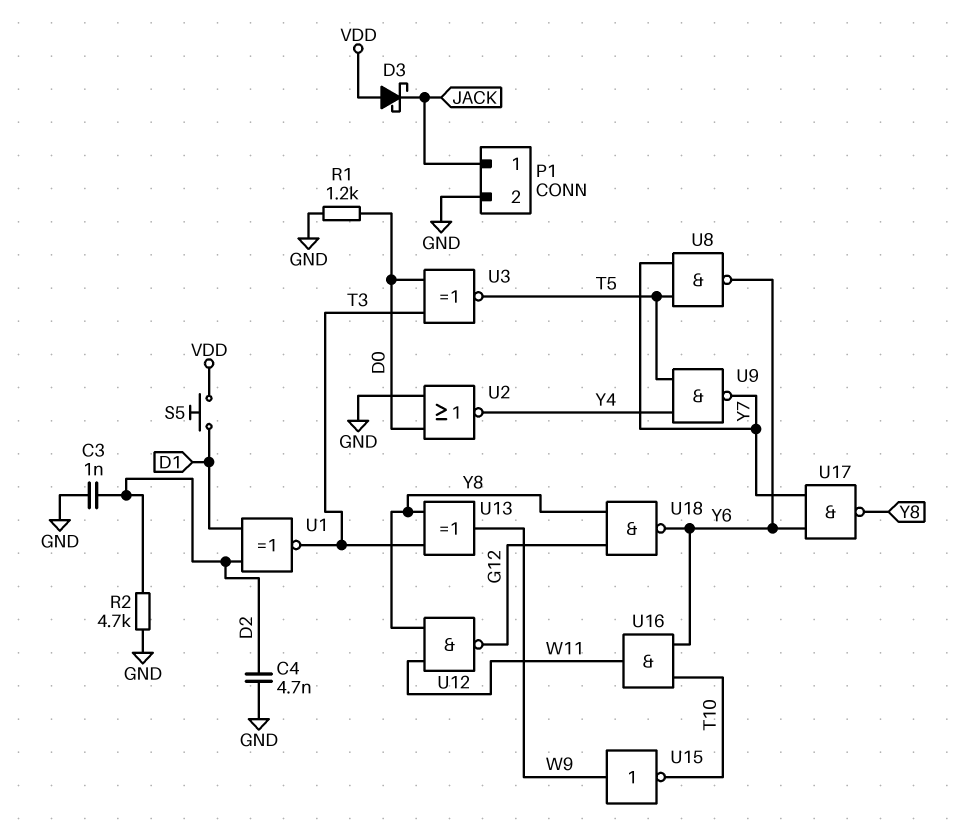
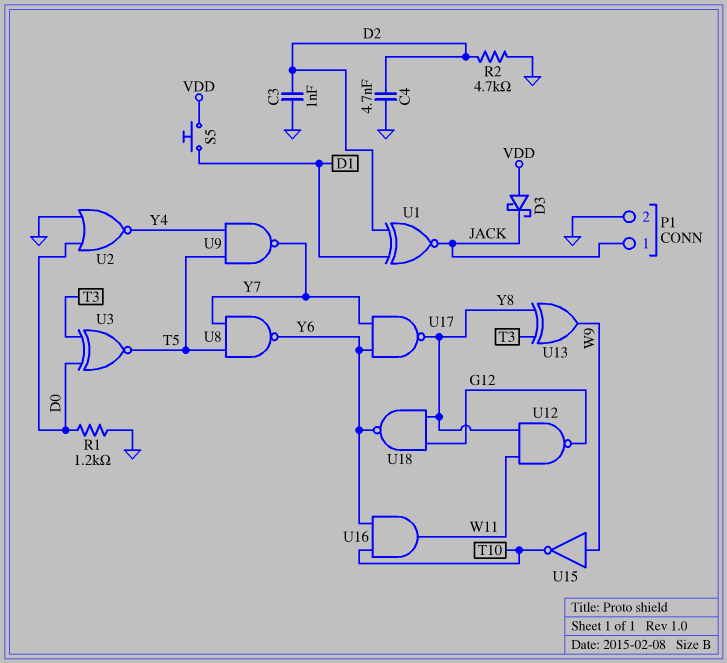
U1: XNOR (in D1, in D2, out T3) -> XNOR (in D1, in D2, out JACK)

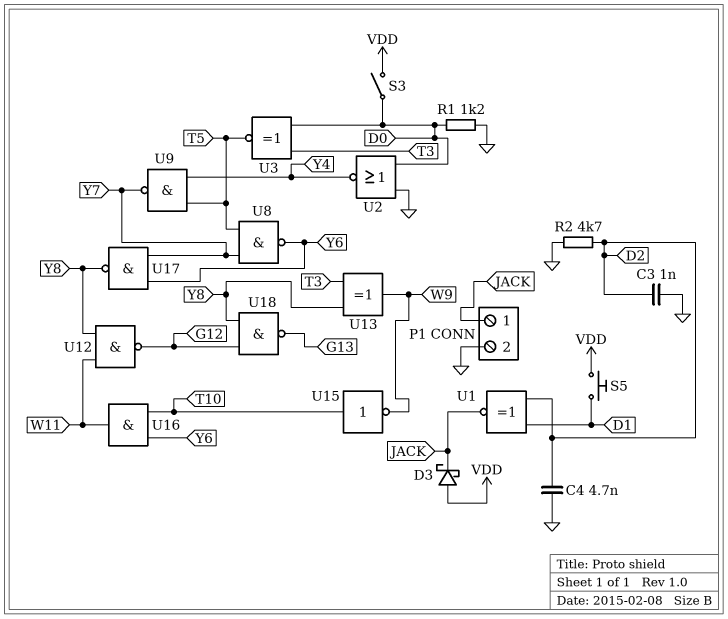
S3: none -> switch (D0, VDD)
U15: NOT (in W9, out T10) -> NOT (in T10, out W9)
U18: NAND (in G12, in Y8, out Y6) -> NAND (in G12, in Y8, out G13)

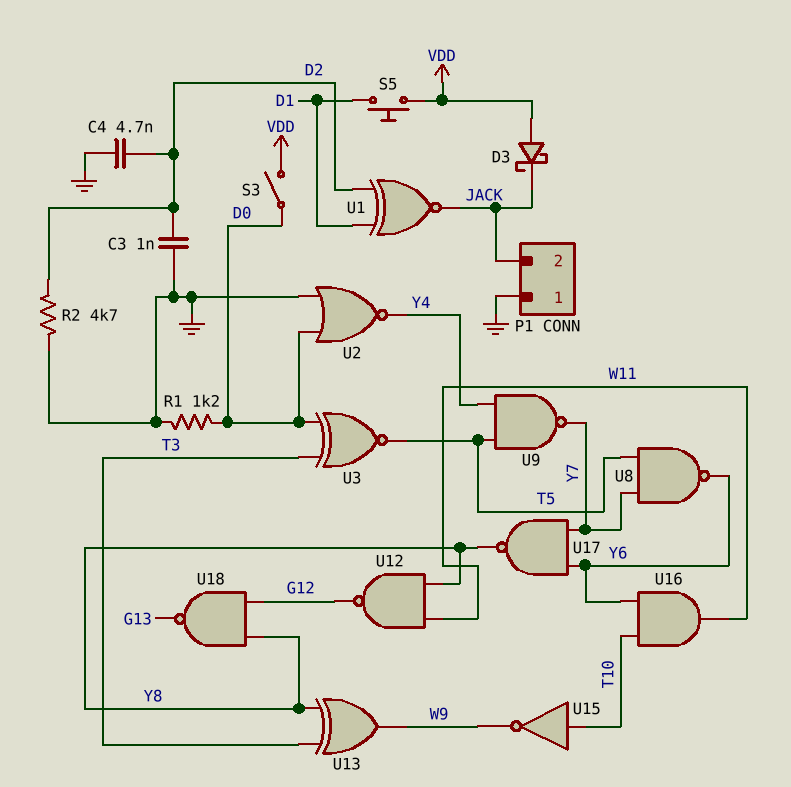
P1 pin 1: JACK -> GND
P1 pin 2: GND -> JACK

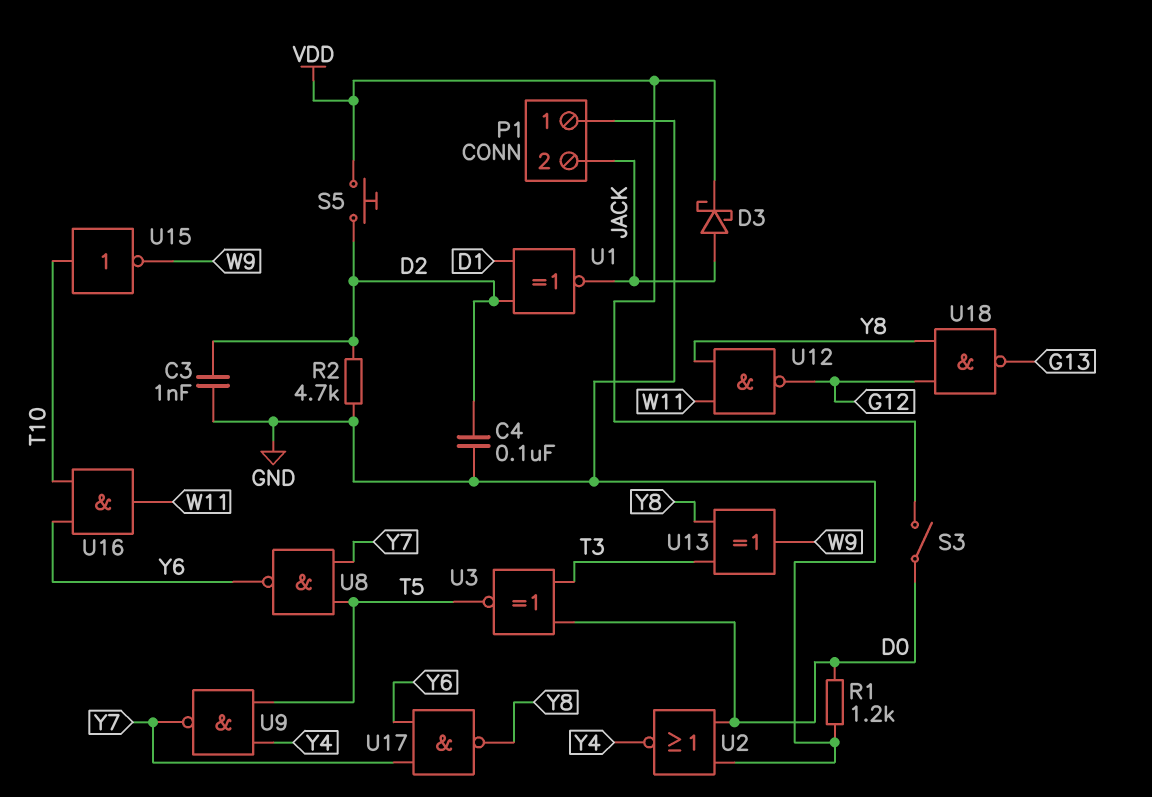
C4: 4.7nF (D2, GND) -> 100nF (D2, GND)
D3: schottky (A VDD, K JACK) -> schottky (A JACK, K VDD)
S5: button (D1, VDD) -> button (D2, VDD)

